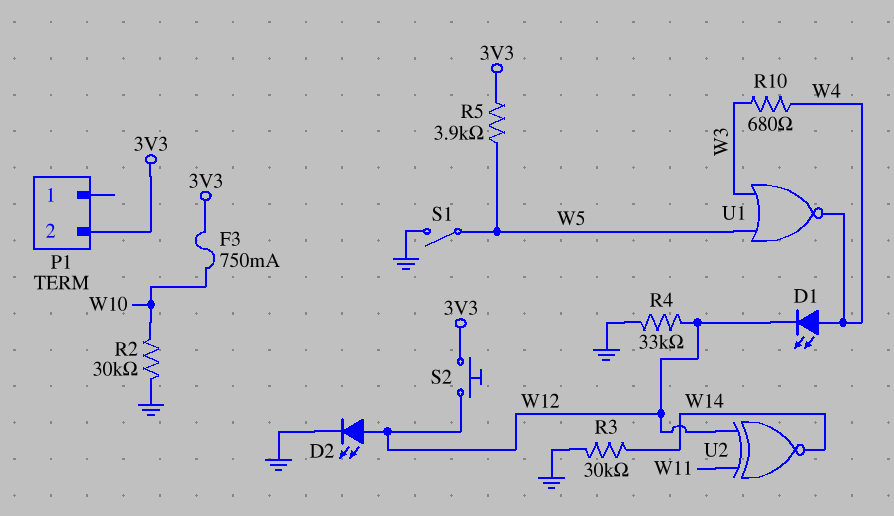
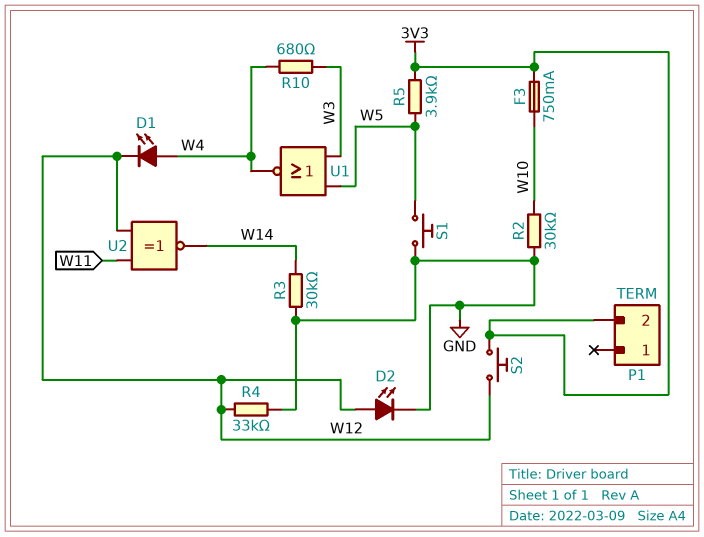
S1: switch (GND, W5) -> button (GND, W5)

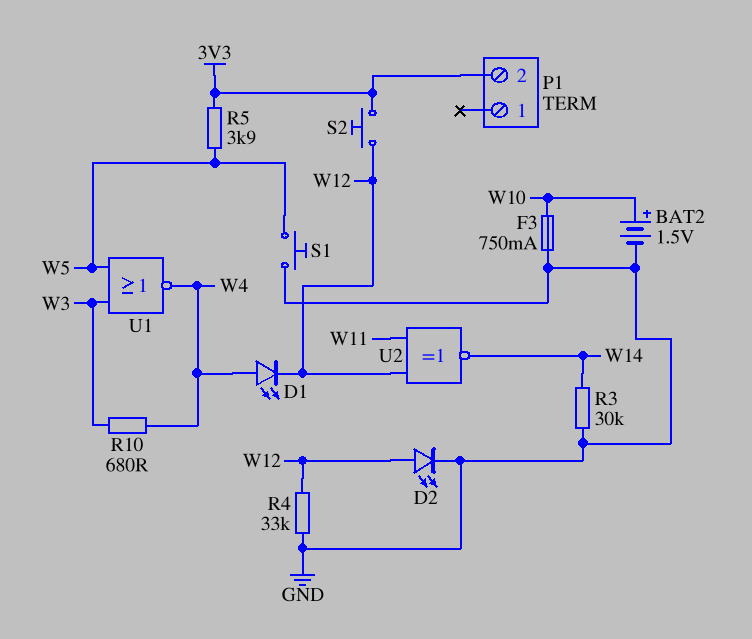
BAT2: none -> 1.5V (plus W10, minus GND)
F3: 750mA (3V3, W10) -> 750mA (GND, W10)
R2: 30k (GND, W10) -> none

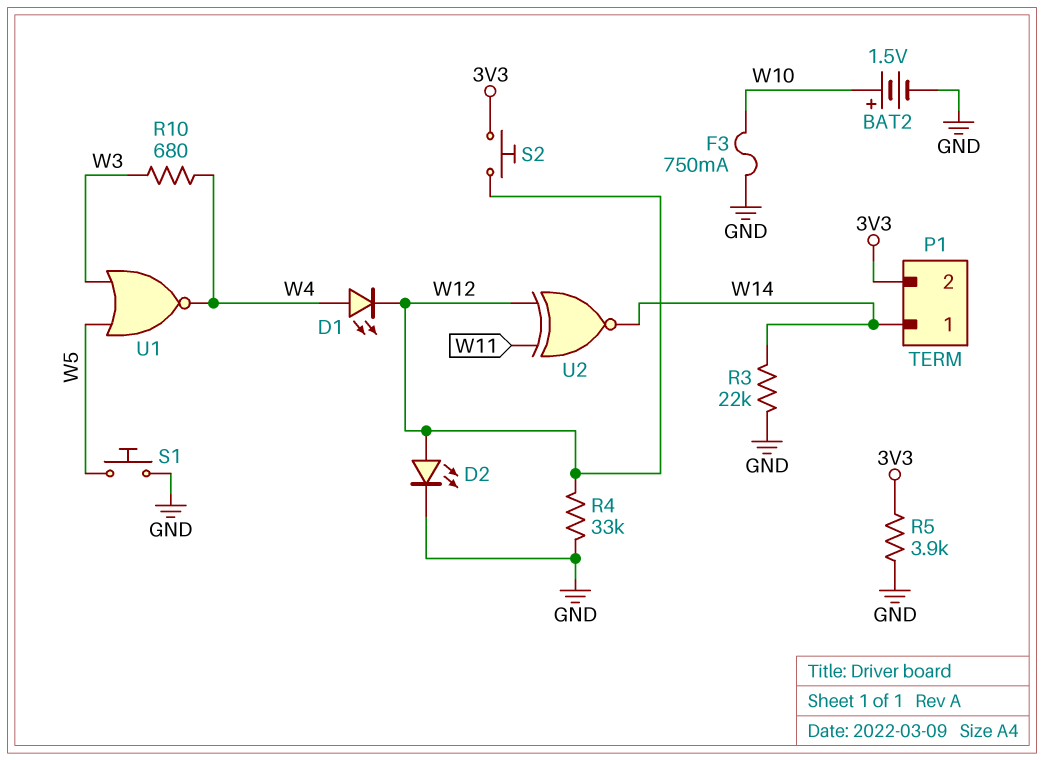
P1 pin 1: none -> W14
R3: 30k (GND, W14) -> 22k (GND, W14)
R5: 3.9k (3V3, W5) -> 3.9k (3V3, GND)

